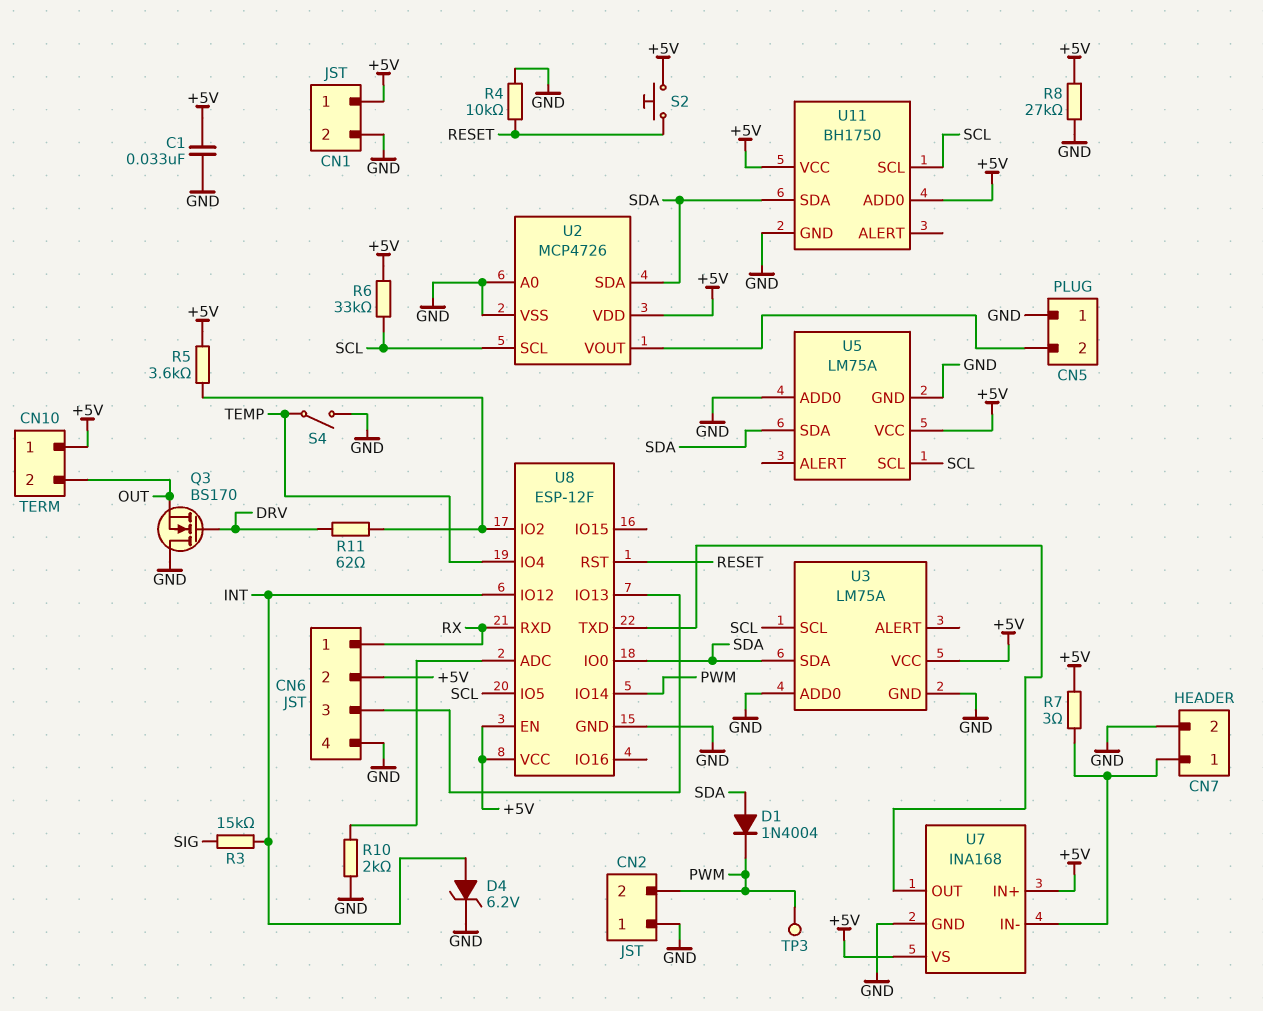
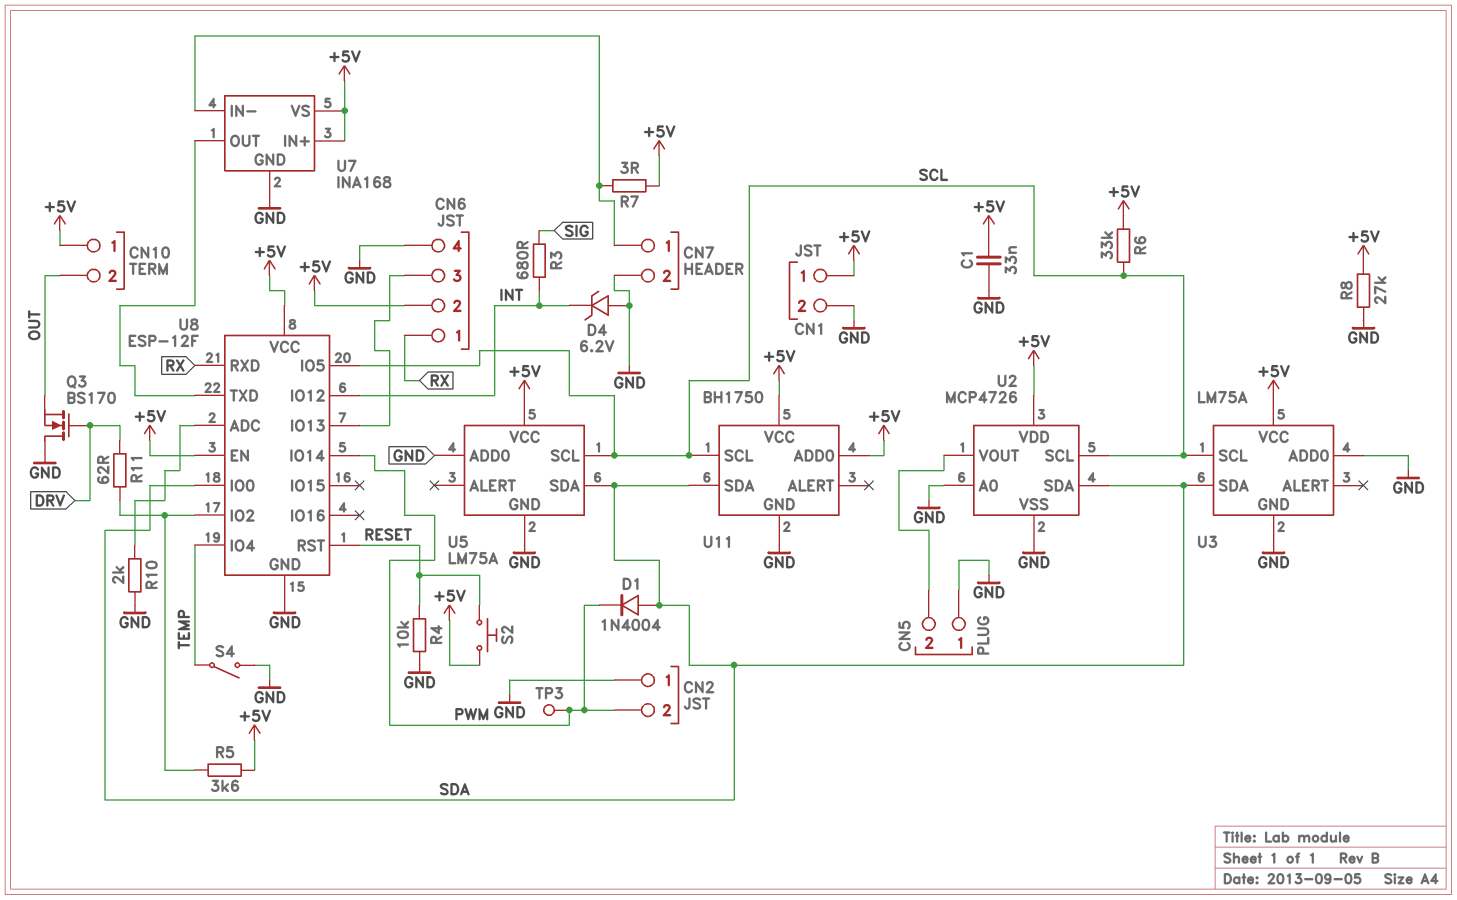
D4: zener 6.2V (A INT, K GND) -> zener 6.2V (A GND, K INT)
R3: 15k (INT, SIG) -> 680 (INT, SIG)

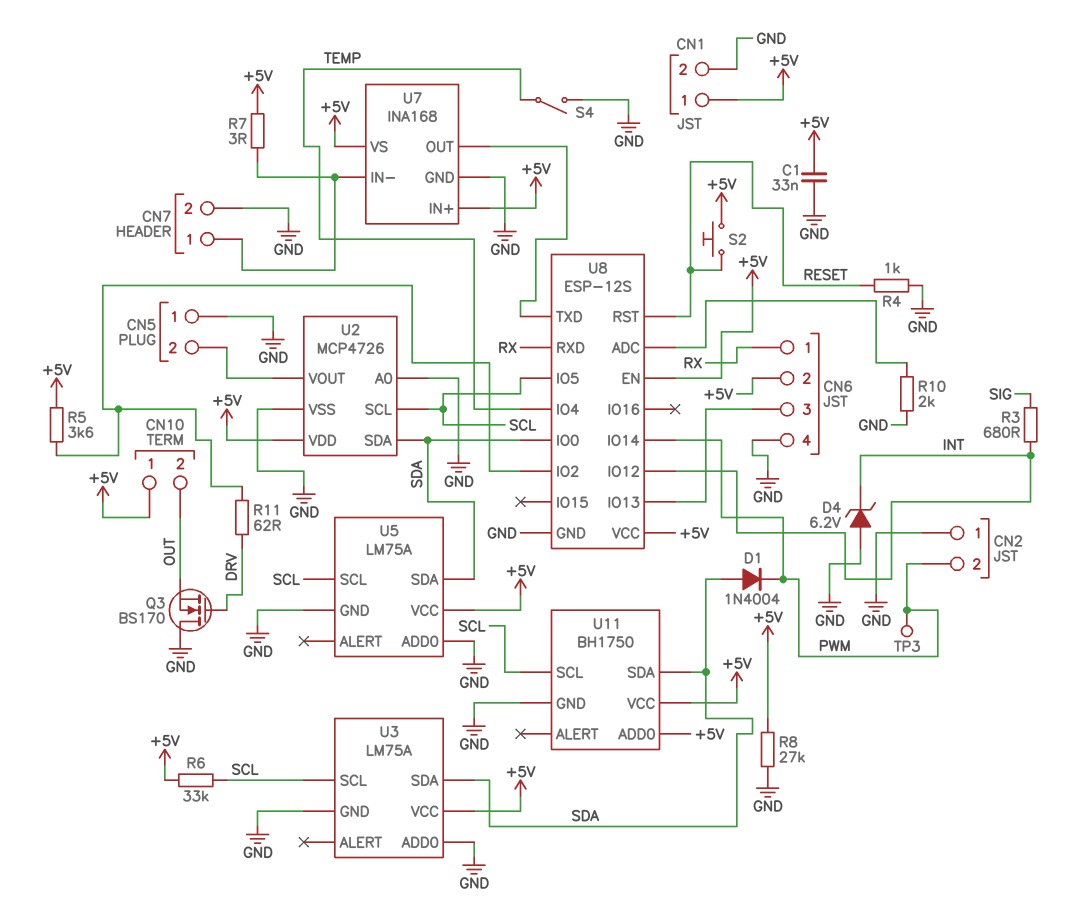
R4: 10k (GND, RESET) -> 1k (GND, RESET)
U8: ESP-12F -> ESP-12S

